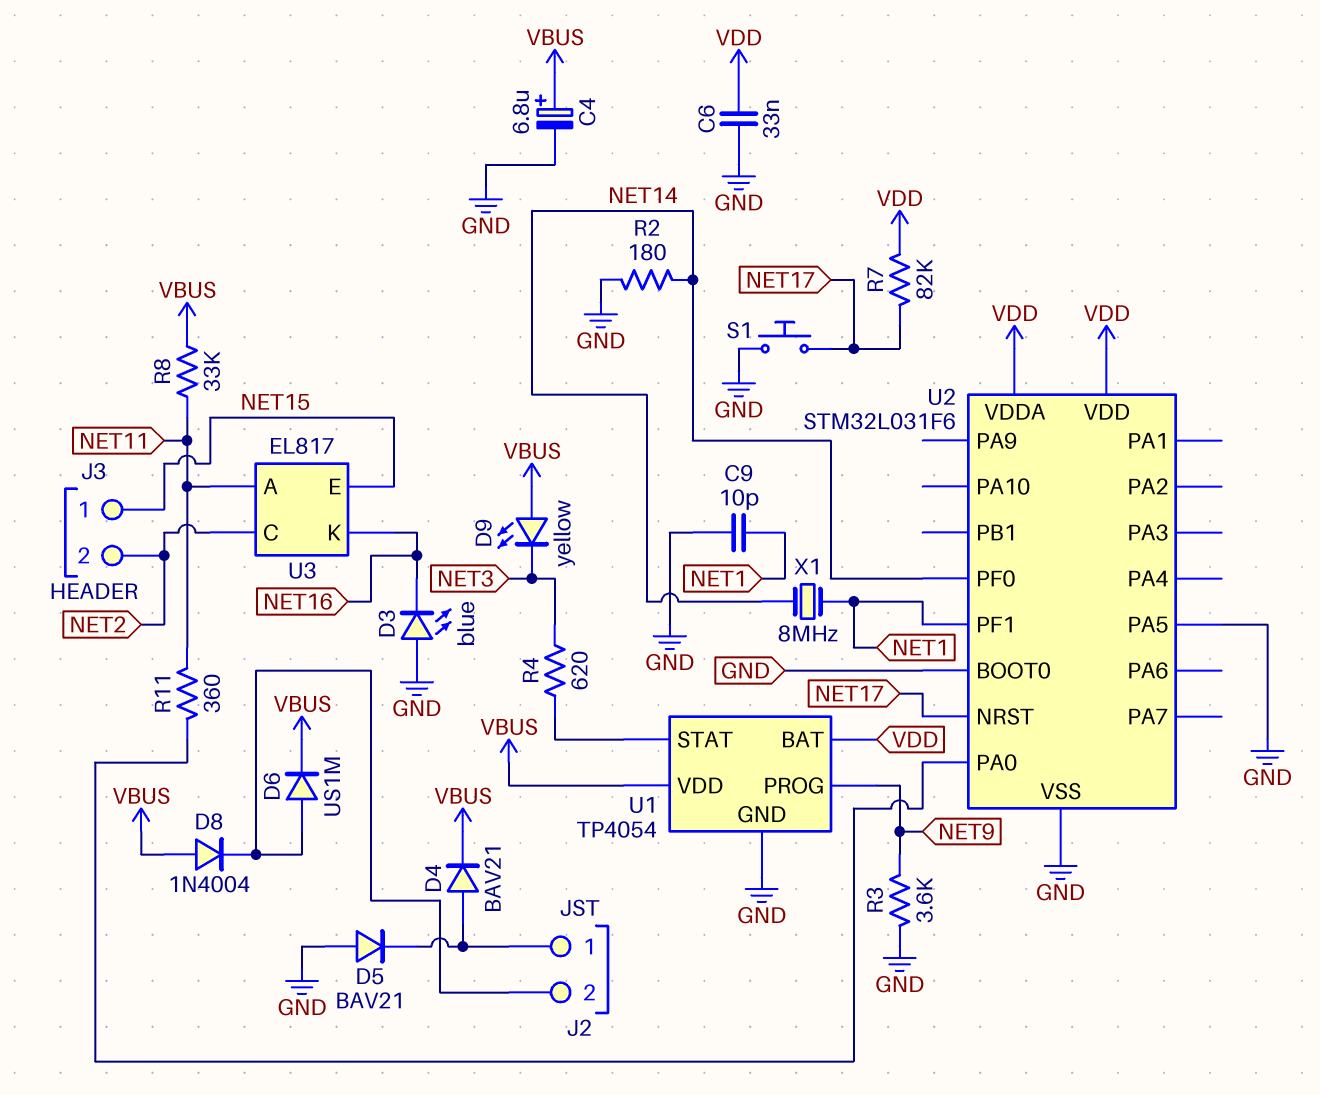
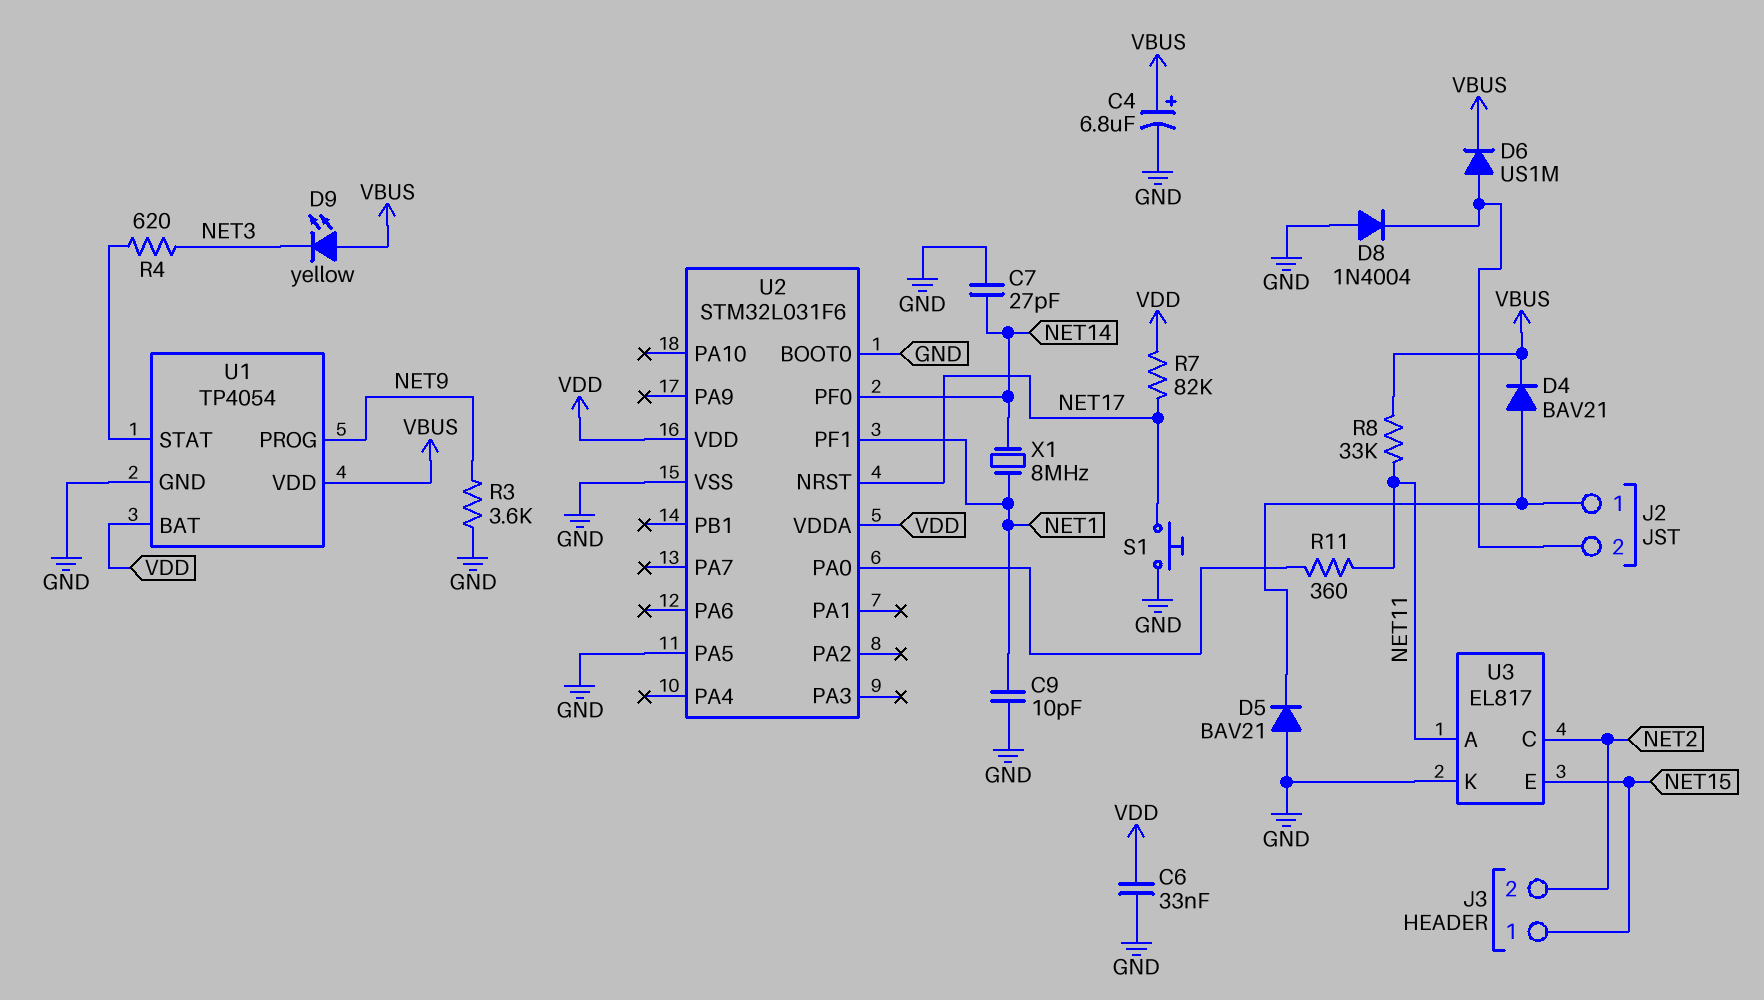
C7: none -> 27pF (GND, NET14)
D3: LED blue (A GND, K NET16) -> none
D8: diode 1N4004 (A VBUS, K J2/2) -> diode 1N4004 (A GND, K J2/2)
R2: 180 (GND, NET14) -> none
U3 pin K: NET16 -> GND

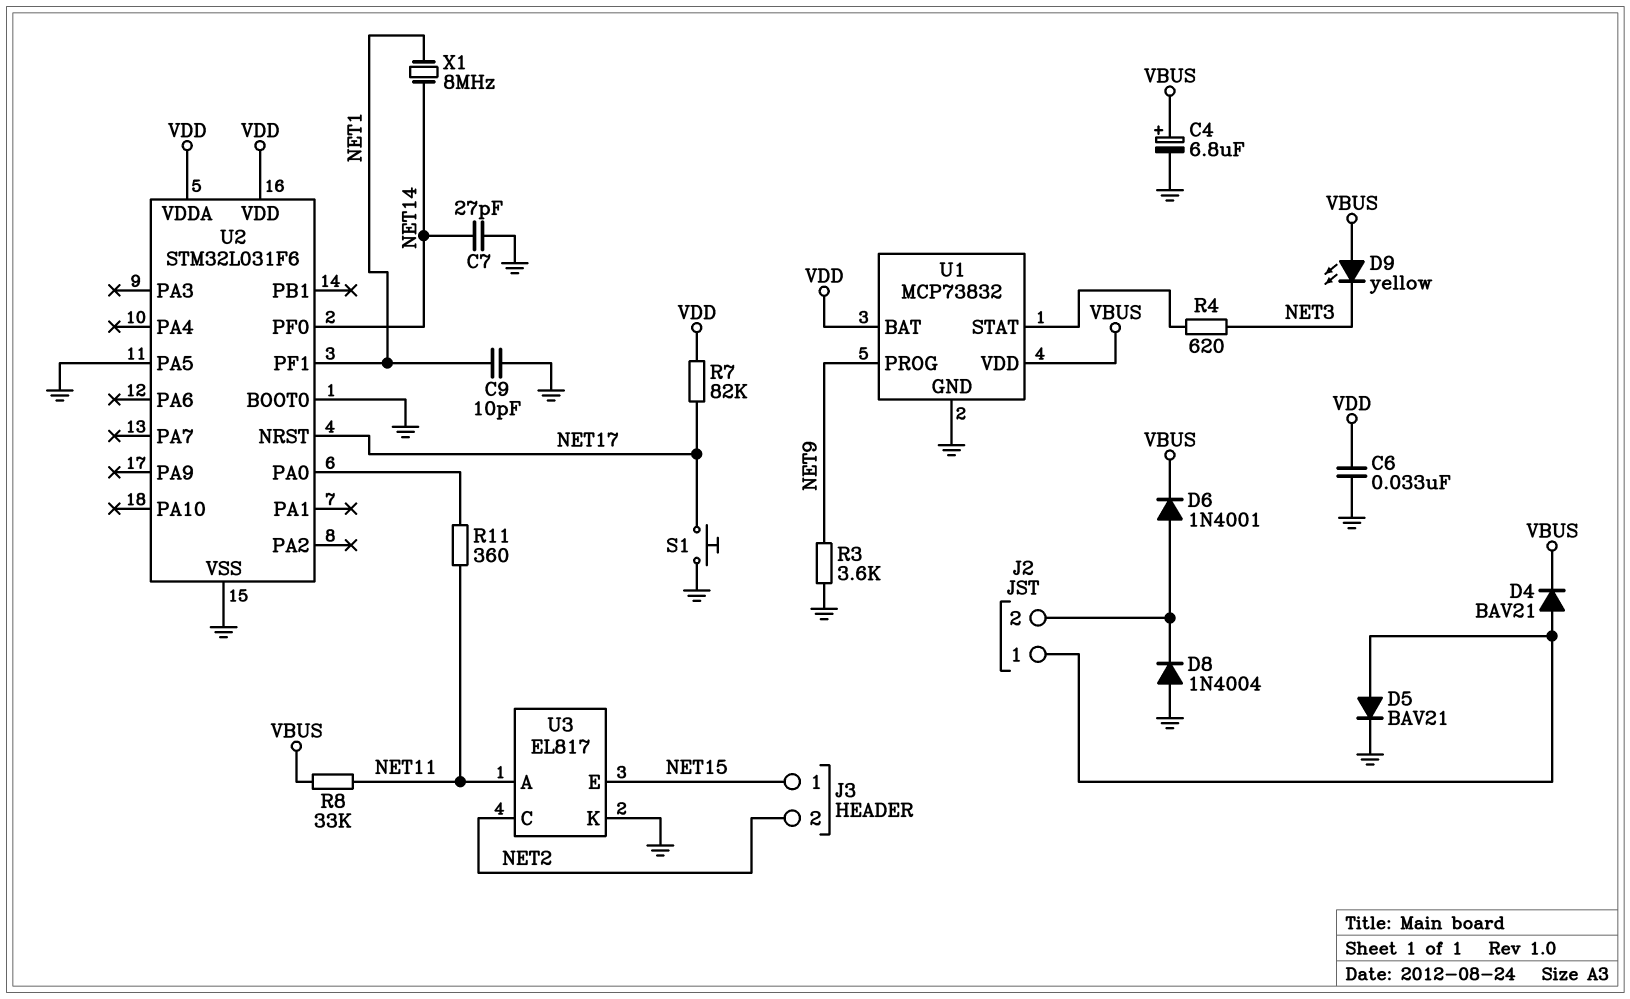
D5: diode BAV21 (A GND, K J2/1) -> diode BAV21 (A J2/1, K GND)
D6: diode US1M (A J2/2, K VBUS) -> diode 1N4001 (A J2/2, K VBUS)
U1: TP4054 -> MCP73832

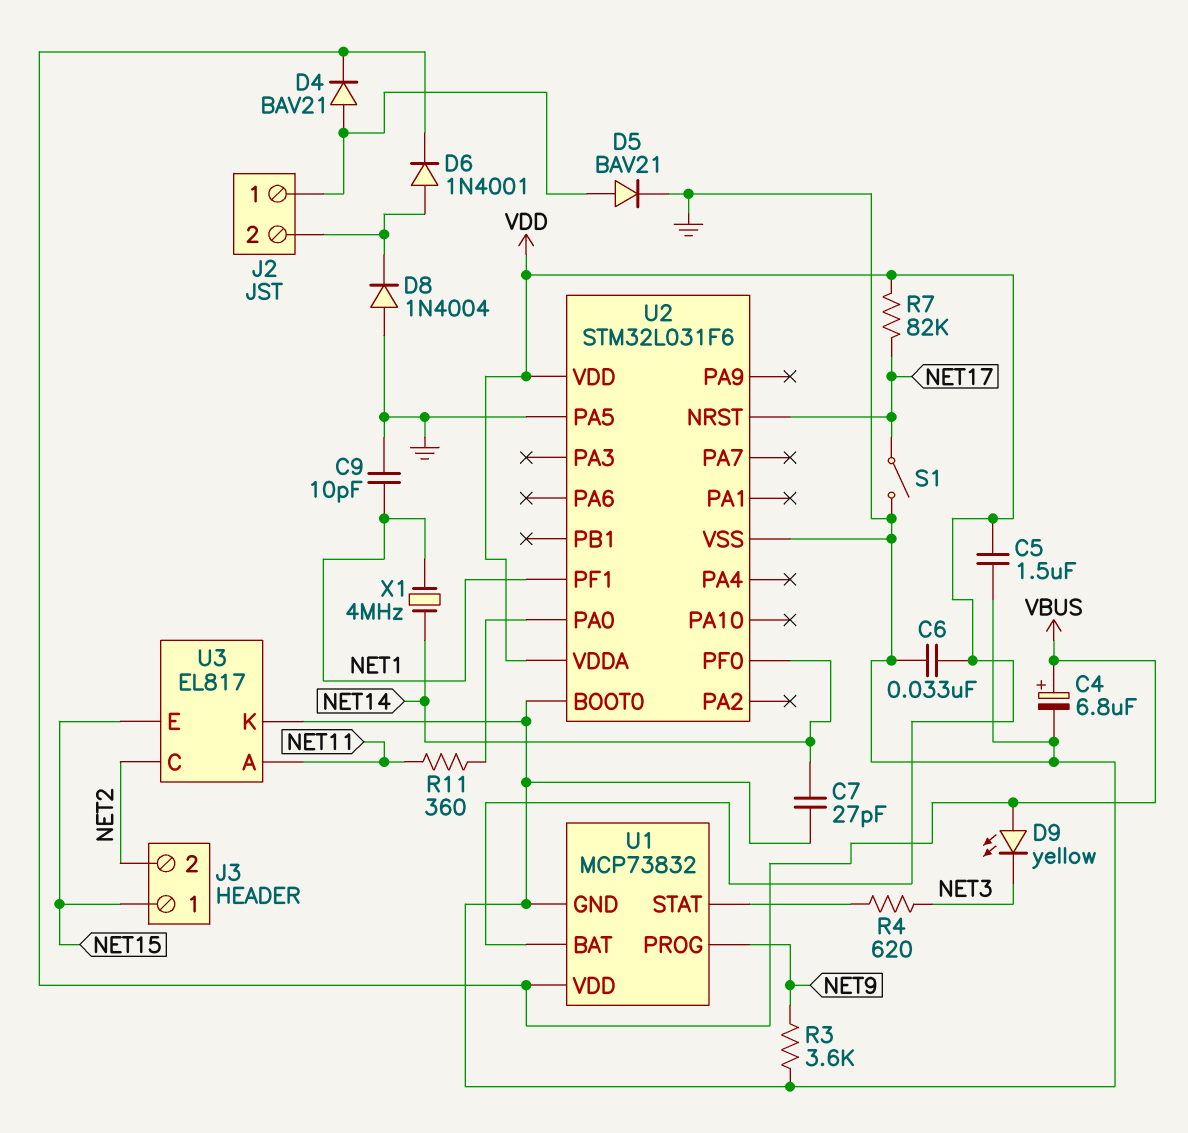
C5: none -> 1.5uF (GND, VDD)
R8: 33k (NET11, VBUS) -> none
S1: button (GND, NET17) -> switch (GND, NET17)
X1: 8MHz (NET1, NET14) -> 4MHz (NET1, NET14)

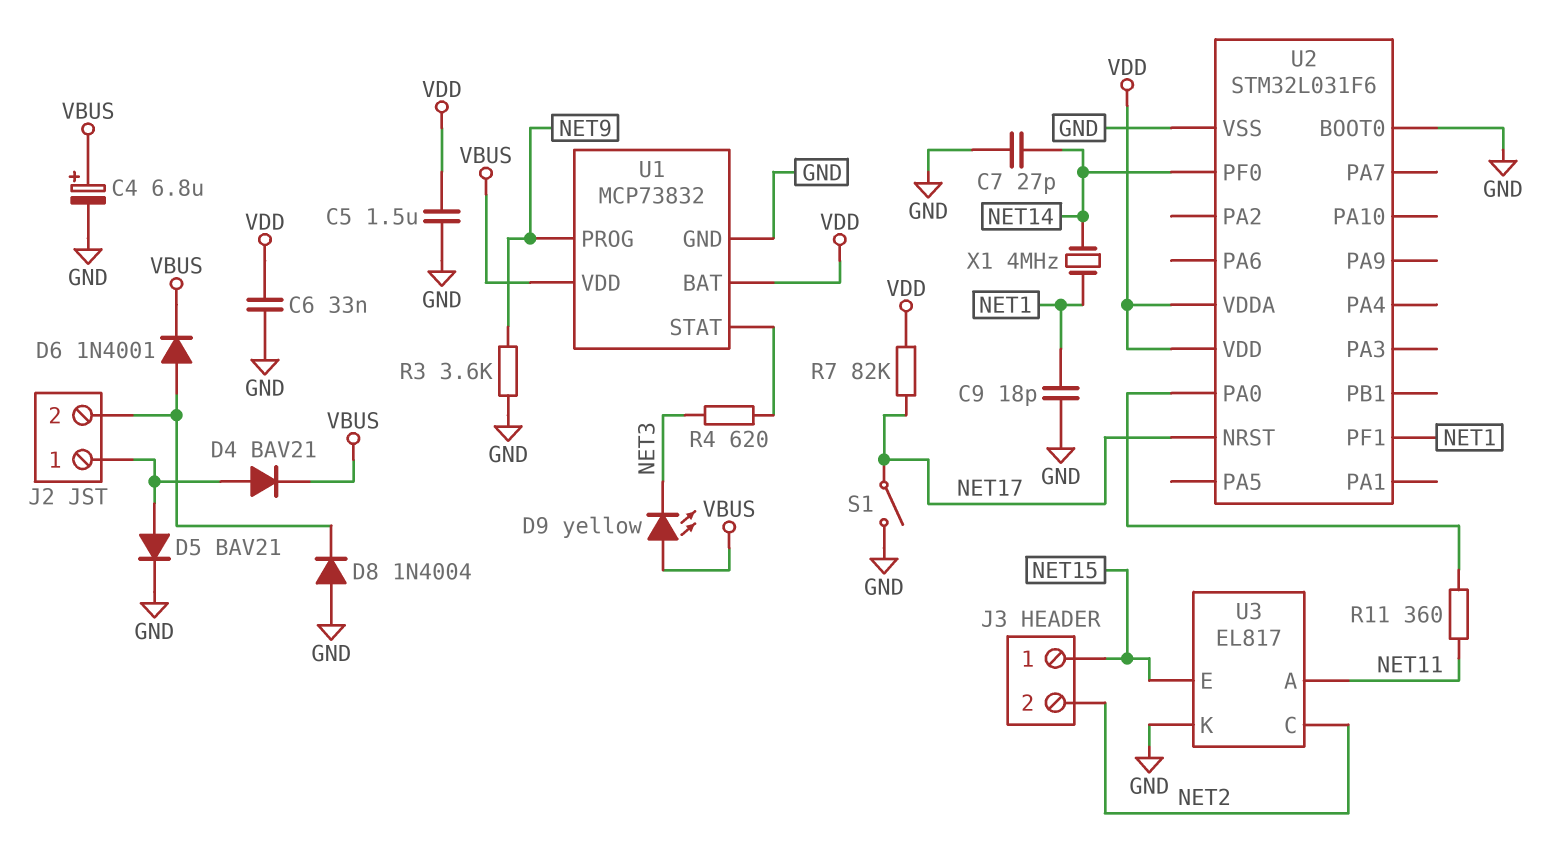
C9: 10pF (GND, NET1) -> 18pF (GND, NET1)
U2 pin PA5: GND -> none

